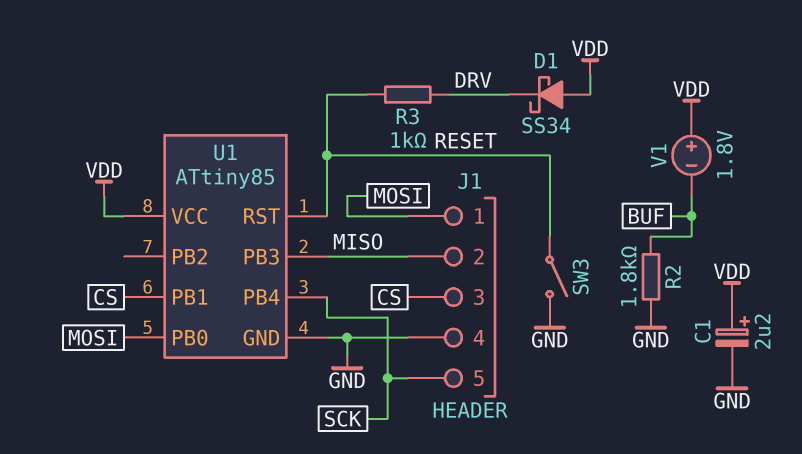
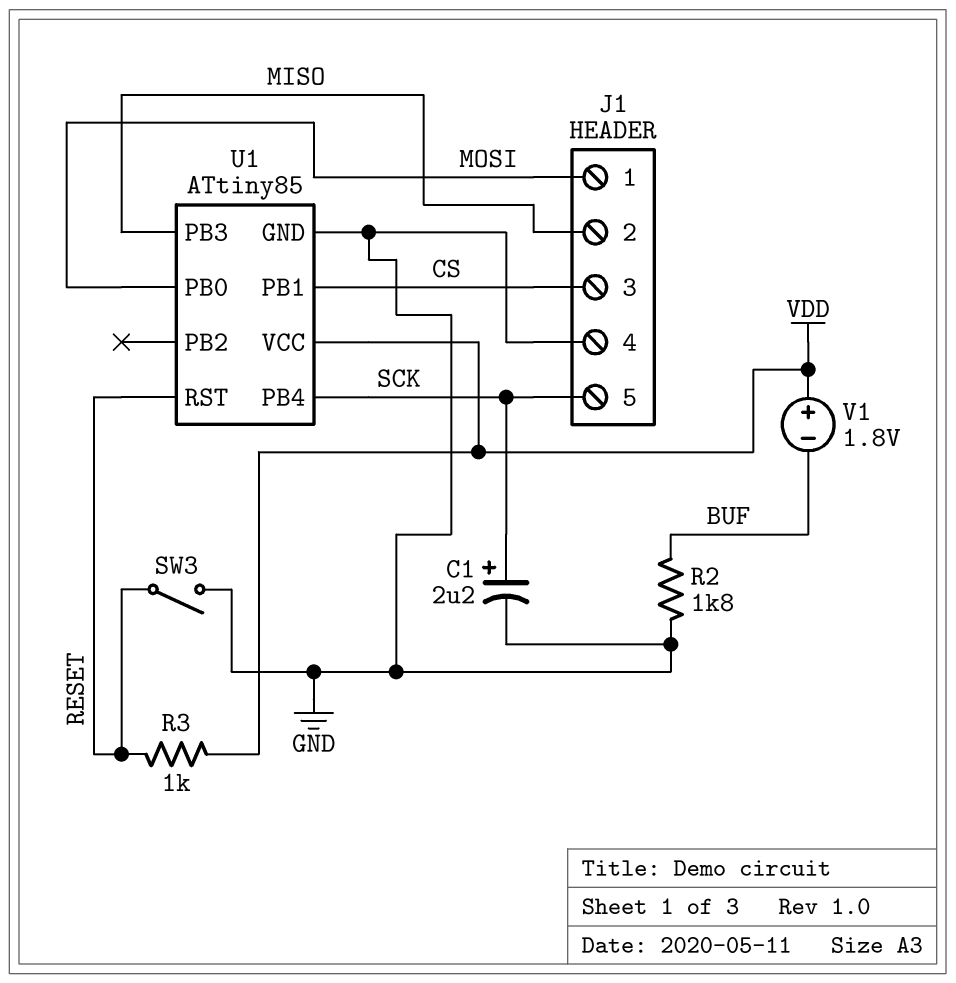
C1: 2.2uF (plus VDD, minus GND) -> 2.2uF (plus SCK, minus GND)
D1: schottky SS34 (A VDD, K DRV) -> none
R3: 1k (DRV, RESET) -> 1k (RESET, VDD)

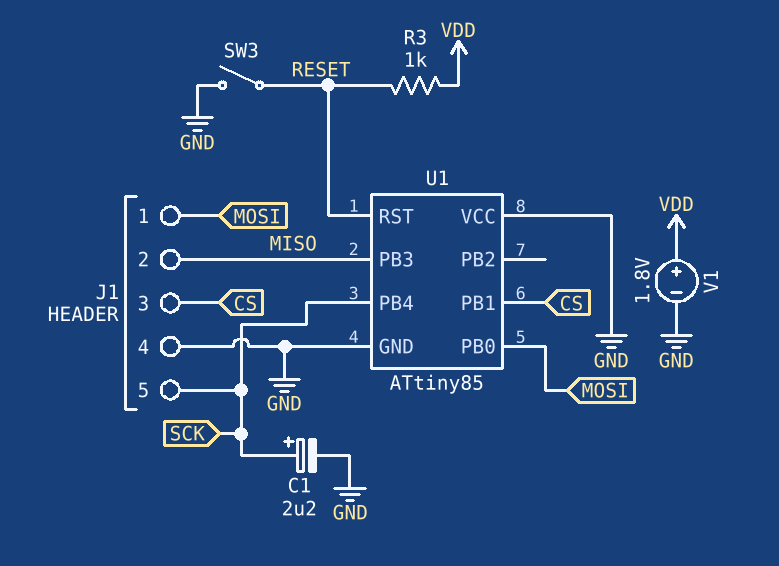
R2: 1.8k (BUF, GND) -> none
U1 pin VCC: VDD -> GND
V1: 1.8V (plus VDD, minus BUF) -> 1.8V (plus VDD, minus GND)

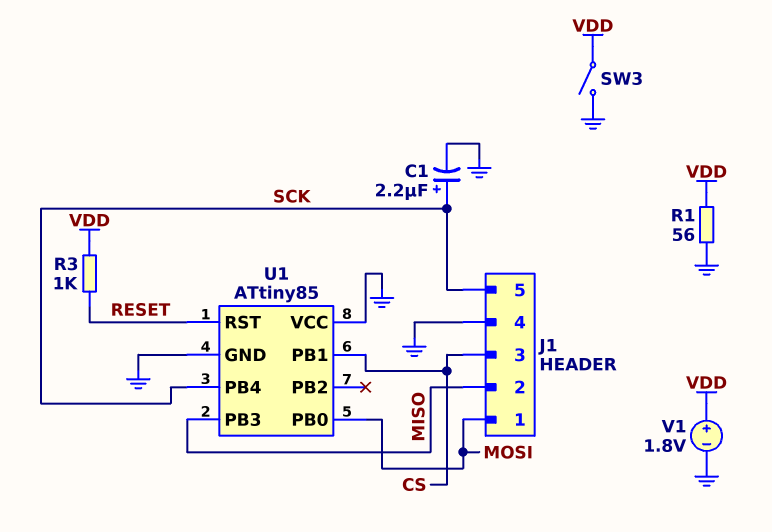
R1: none -> 56 (GND, VDD)
SW3: switch (GND, RESET) -> switch (GND, VDD)

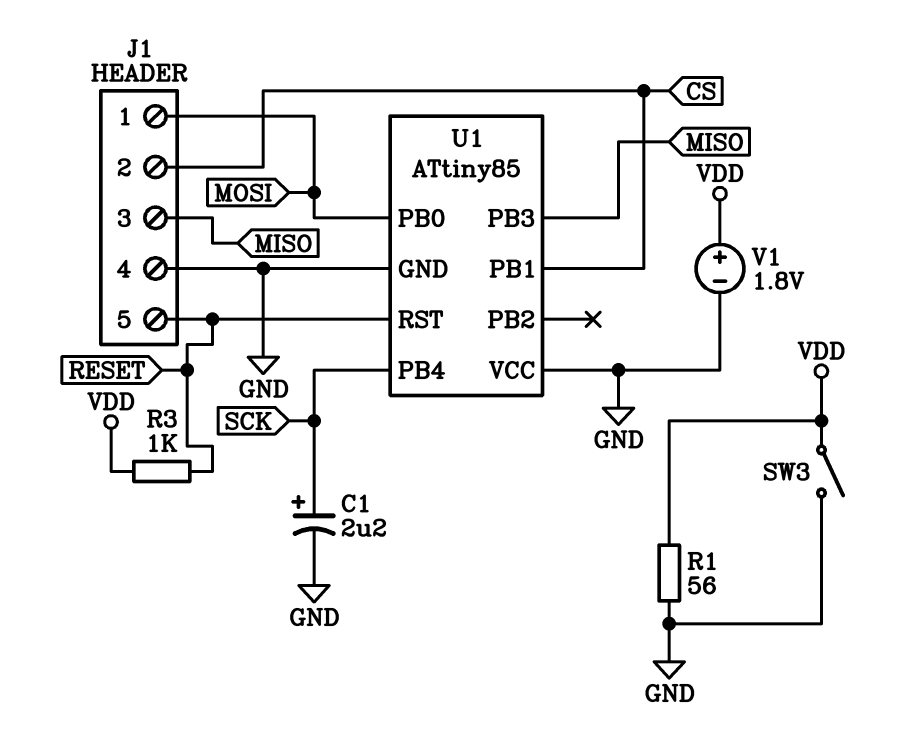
J1 pin 2: MISO -> CS
J1 pin 3: CS -> MISO
J1 pin 5: SCK -> RESET

